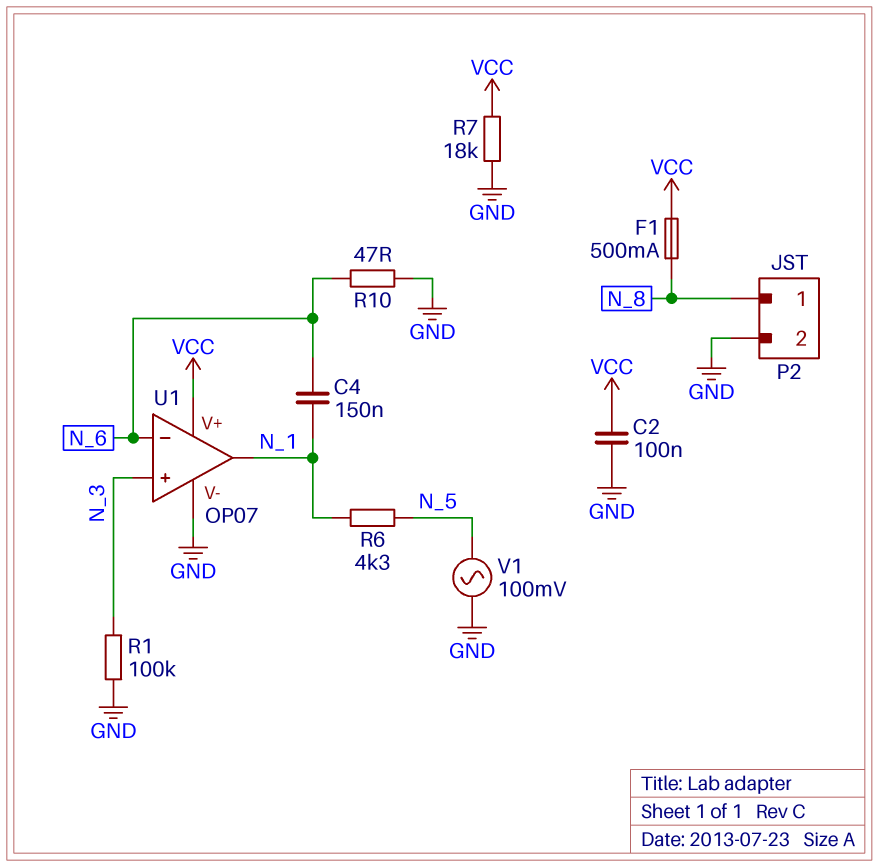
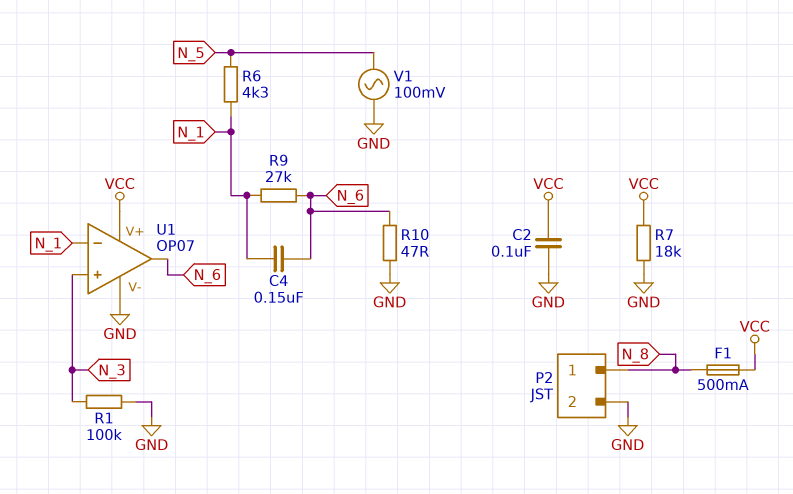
R9: none -> 27k (N_1, N_6)
U1 pin in-: N_6 -> N_1
U1 pin out: N_1 -> N_6

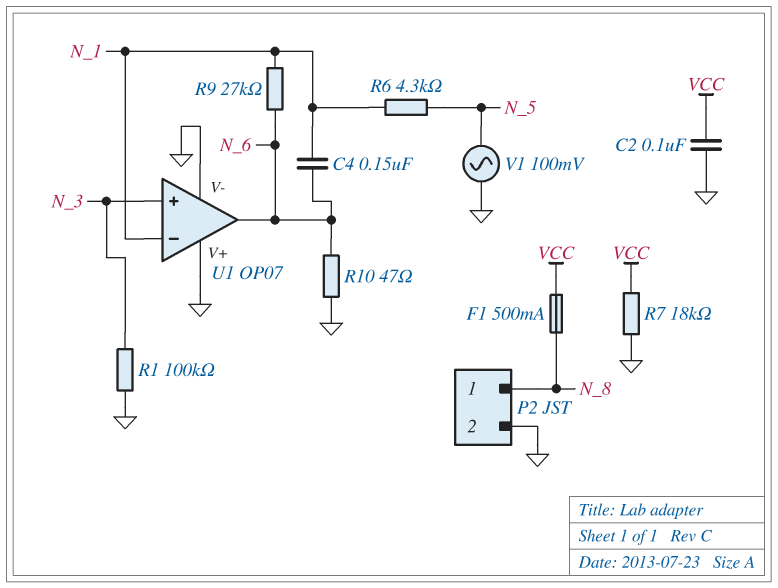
U1 pin V+: VCC -> GND

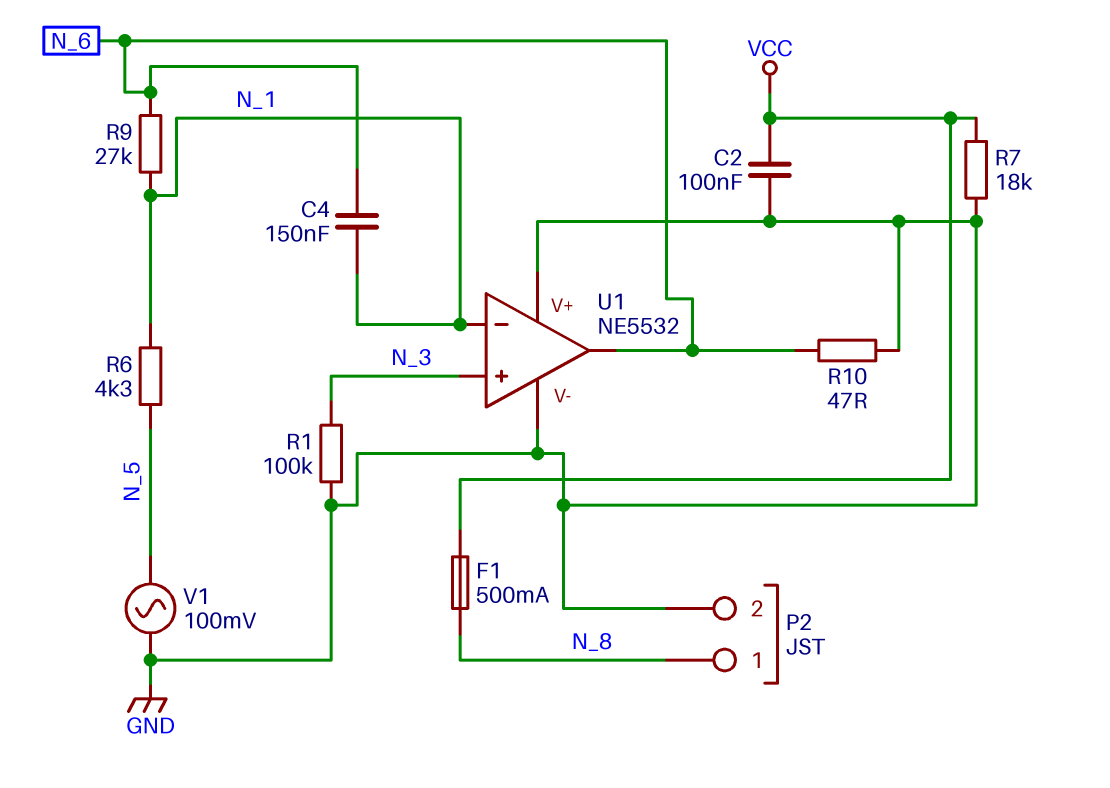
U1: OP07 -> NE5532

